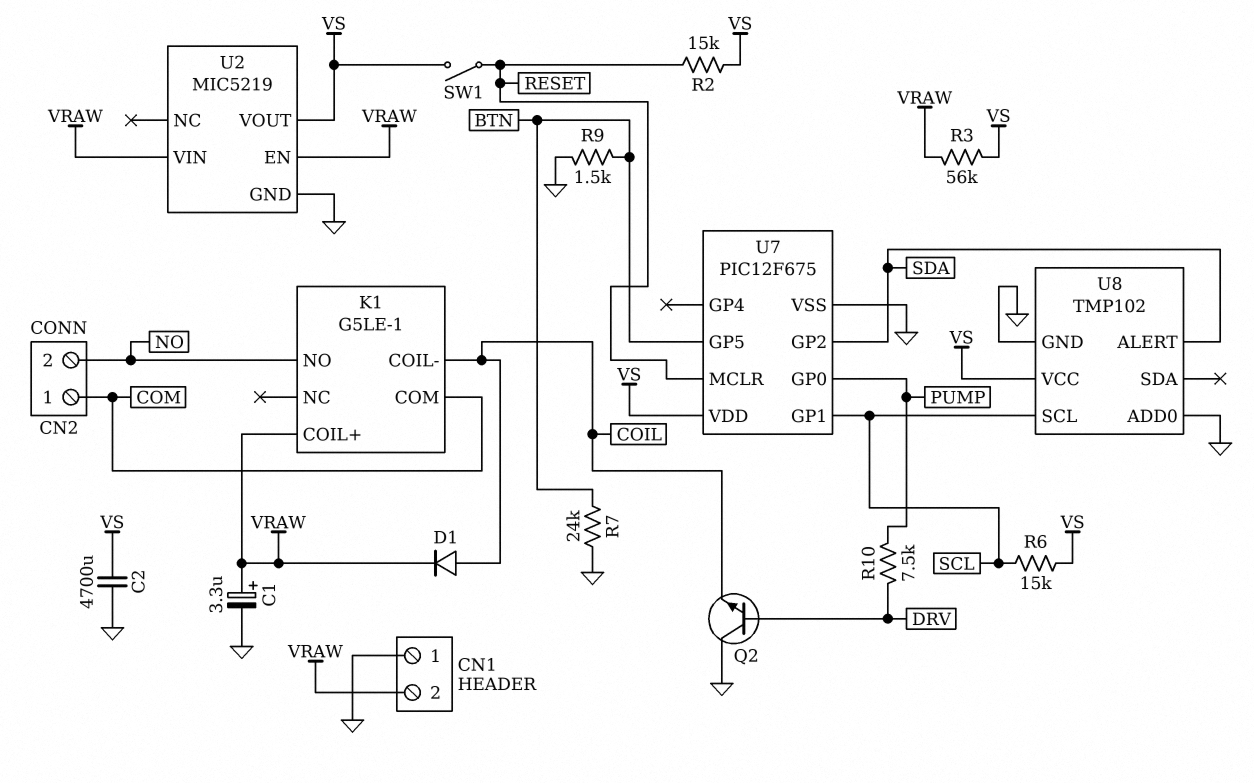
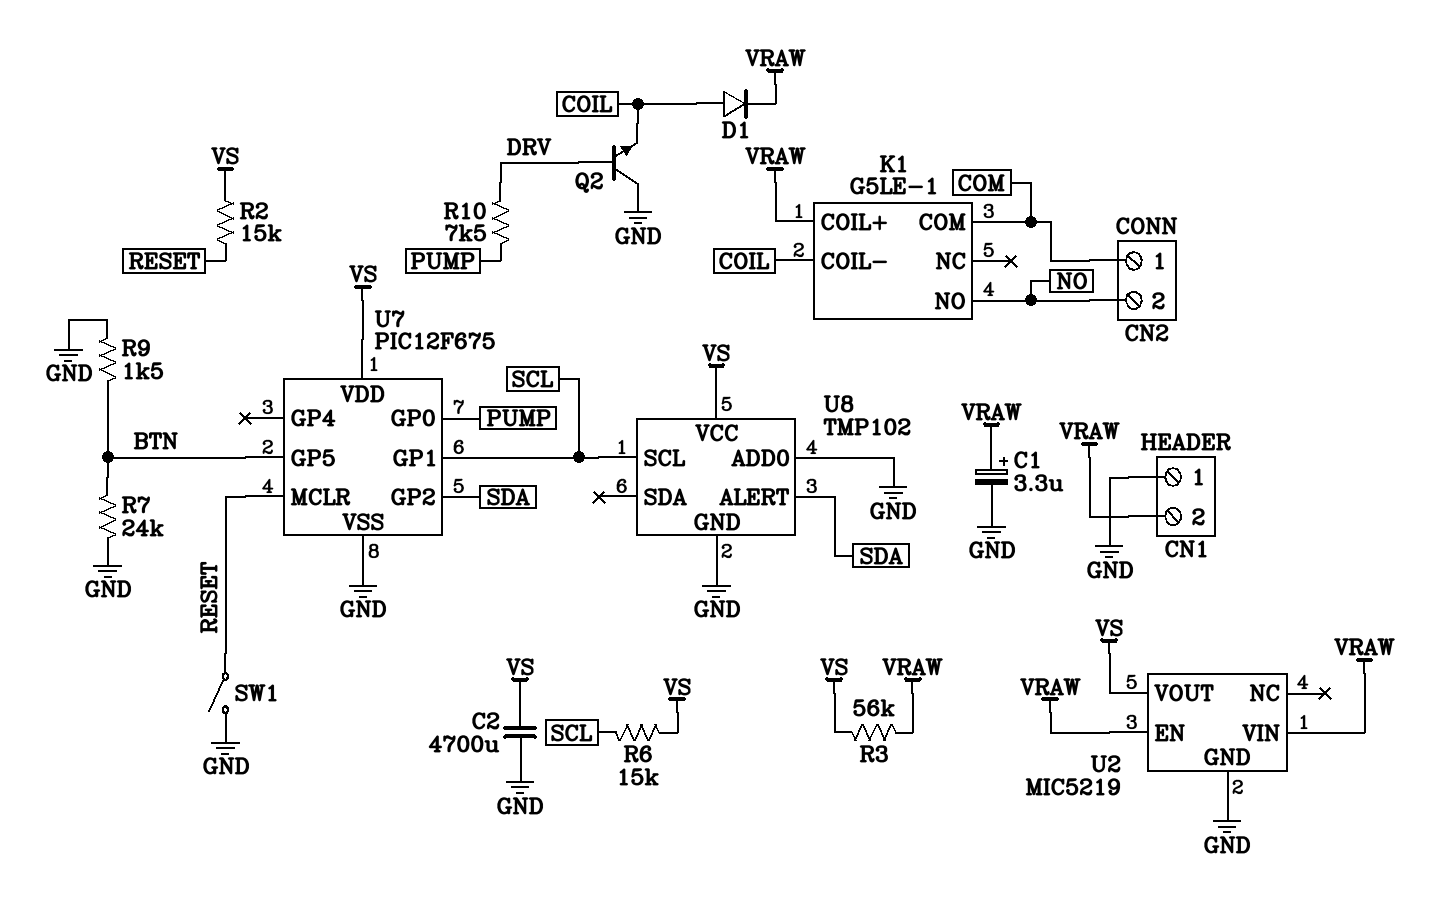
SW1: switch (RESET, VS) -> switch (GND, RESET)

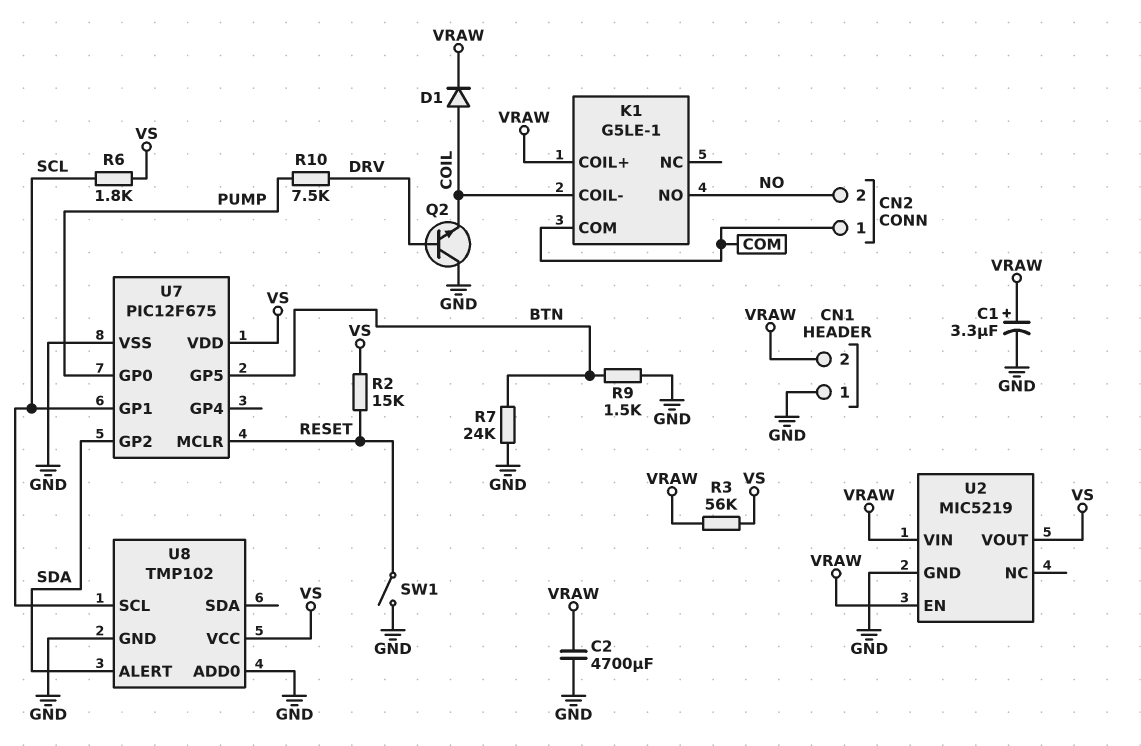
C2: 4700uF (GND, VS) -> 4700uF (GND, VRAW)
R6: 15k (SCL, VS) -> 1.8k (SCL, VS)

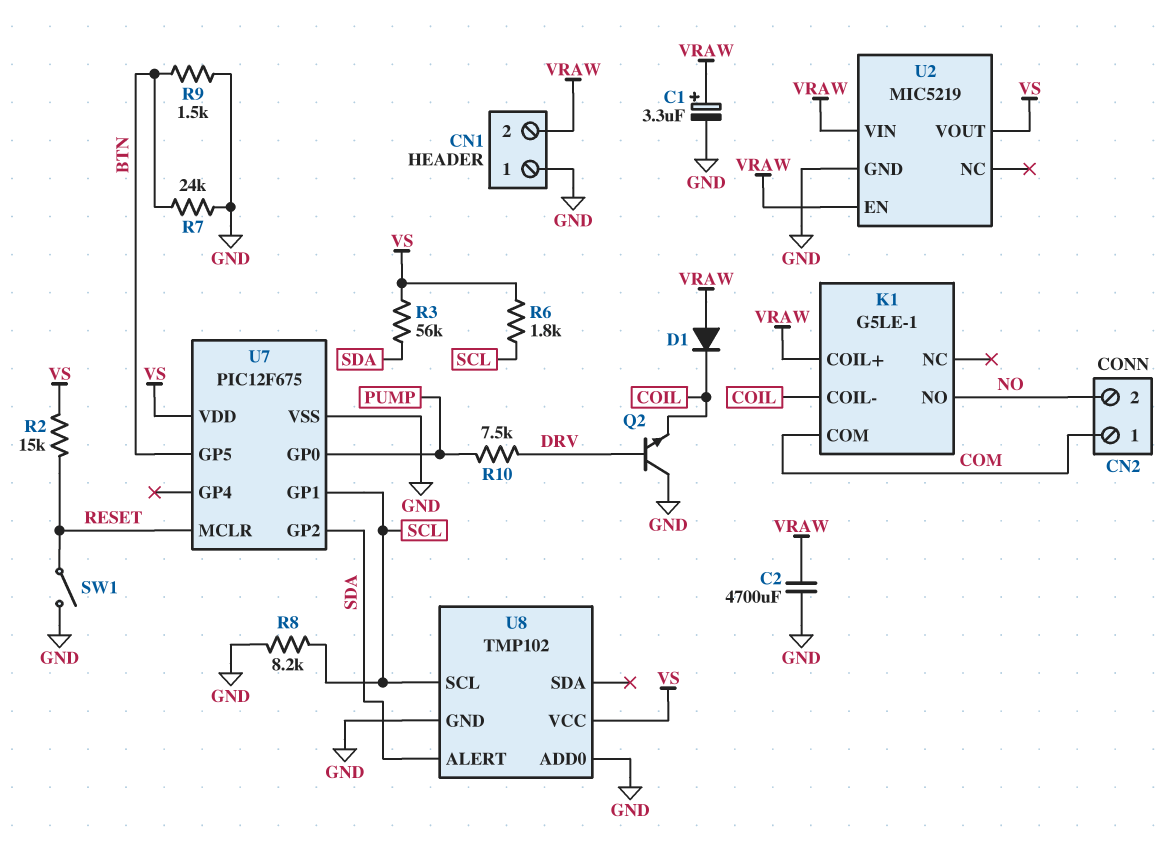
D1: diode (A COIL, K VRAW) -> diode (A VRAW, K COIL)
R3: 56k (VRAW, VS) -> 56k (SDA, VS)
R8: none -> 8.2k (GND, SCL)

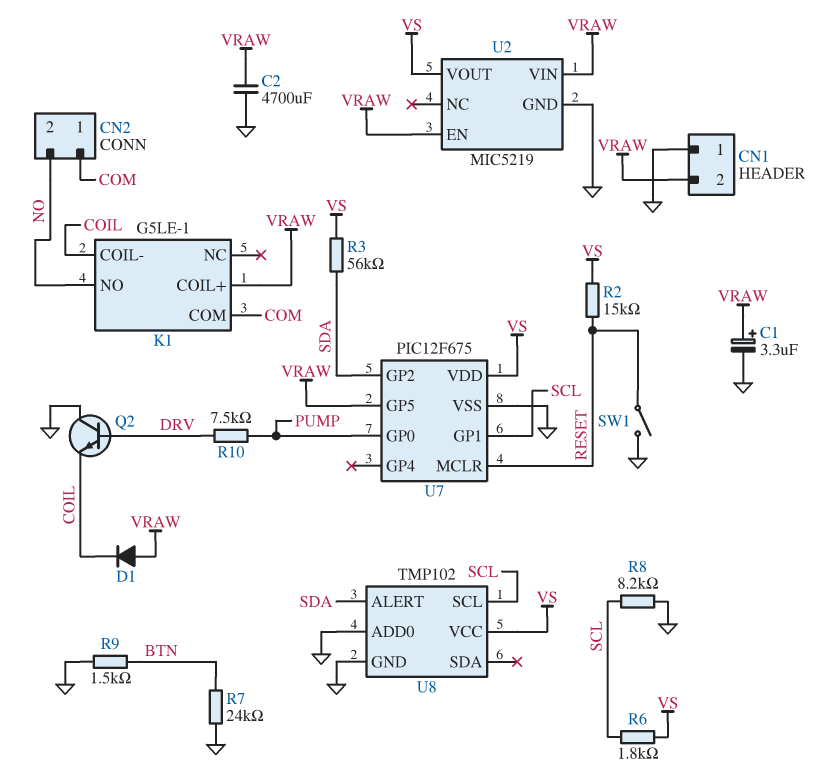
U7 pin GP5: BTN -> VRAW

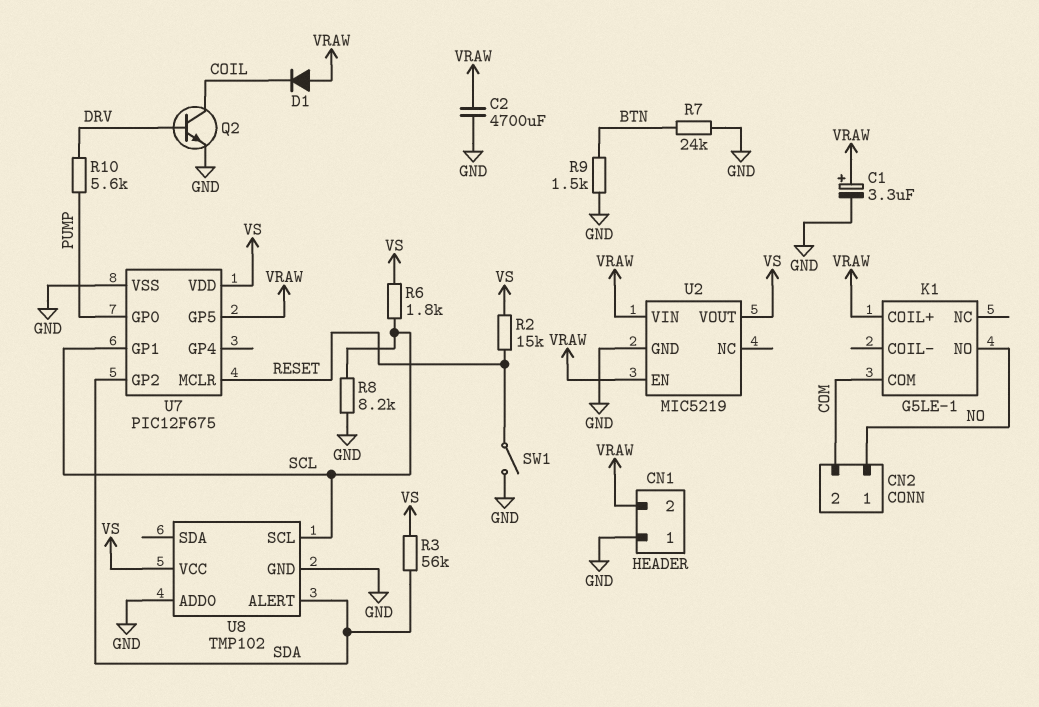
CN2 pin 1: COM -> NO
CN2 pin 2: NO -> COM
K1 pin COIL-: COIL -> none
Q2: NPN (B DRV, C GND, E COIL) -> NPN (B DRV, C COIL, E GND)
R10: 7.5k (DRV, PUMP) -> 5.6k (DRV, PUMP)

